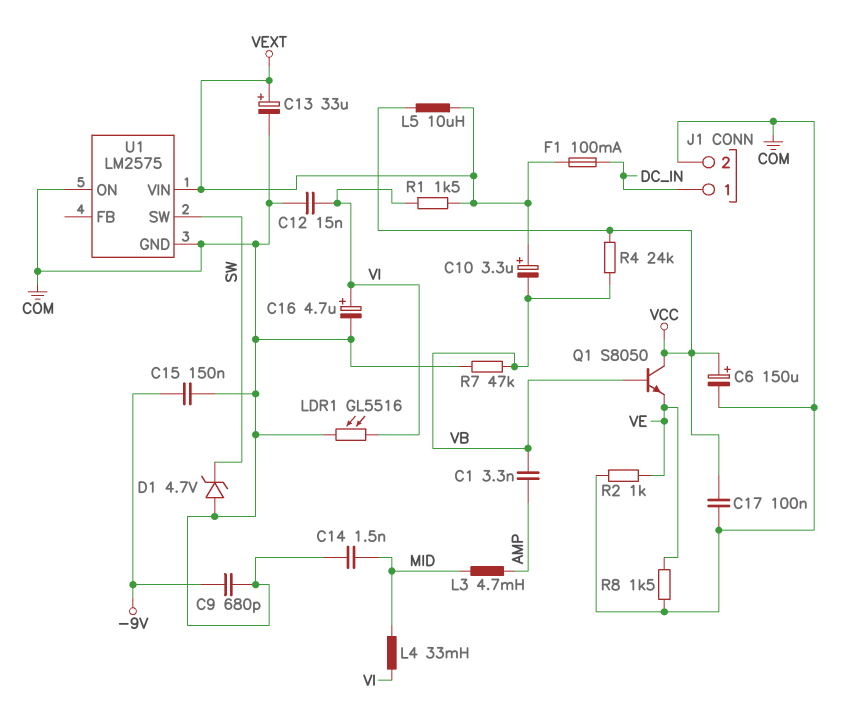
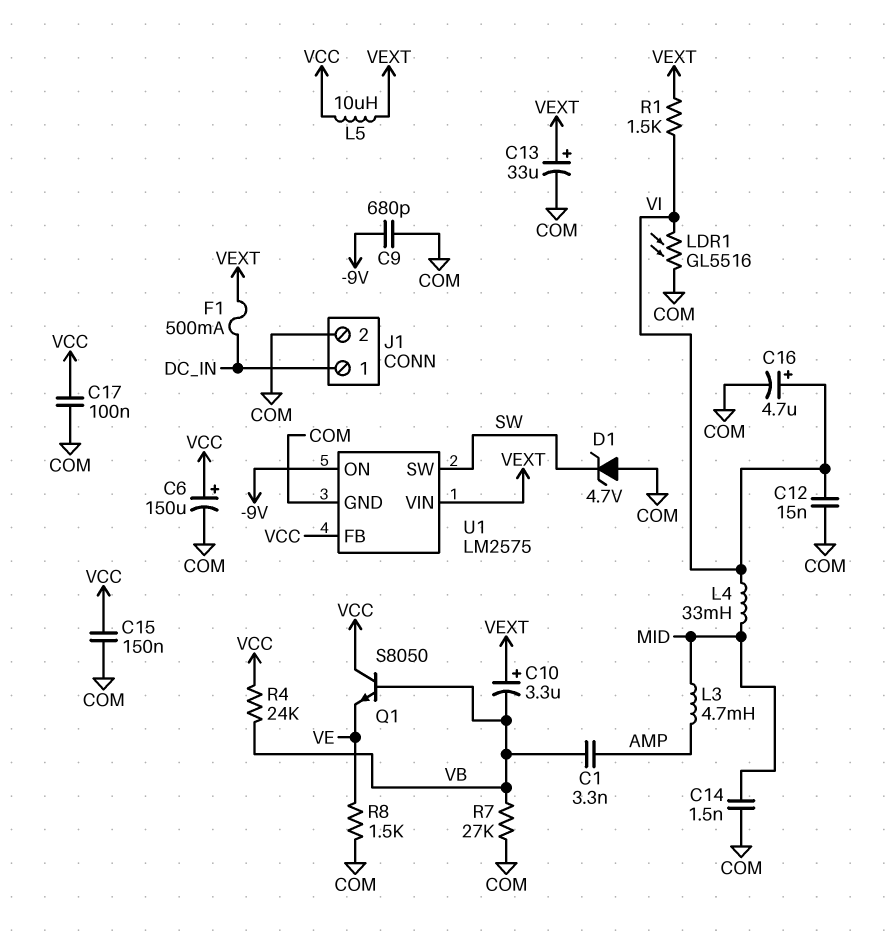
C15: 150nF (-9V, COM) -> 150nF (COM, VCC)
F1: 100mA (DC_IN, VEXT) -> 500mA (DC_IN, VEXT)
R2: 1k (COM, VE) -> none
R7: 47k (COM, VB) -> 27k (COM, VB)
U1 pin FB: none -> VCC
U1 pin ON: COM -> -9V

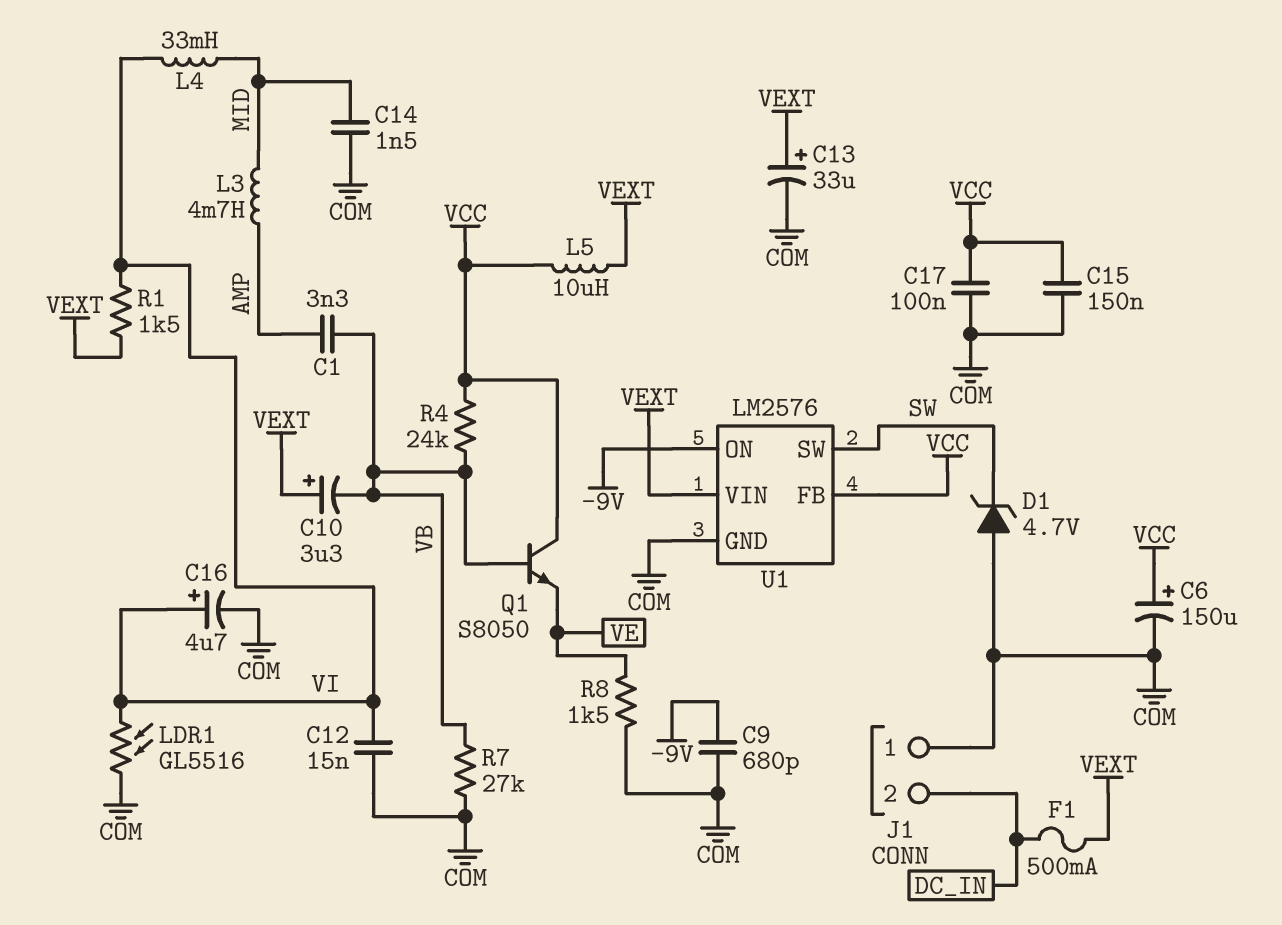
J1 pin 1: DC_IN -> COM
J1 pin 2: COM -> DC_IN
U1: LM2575 -> LM2576

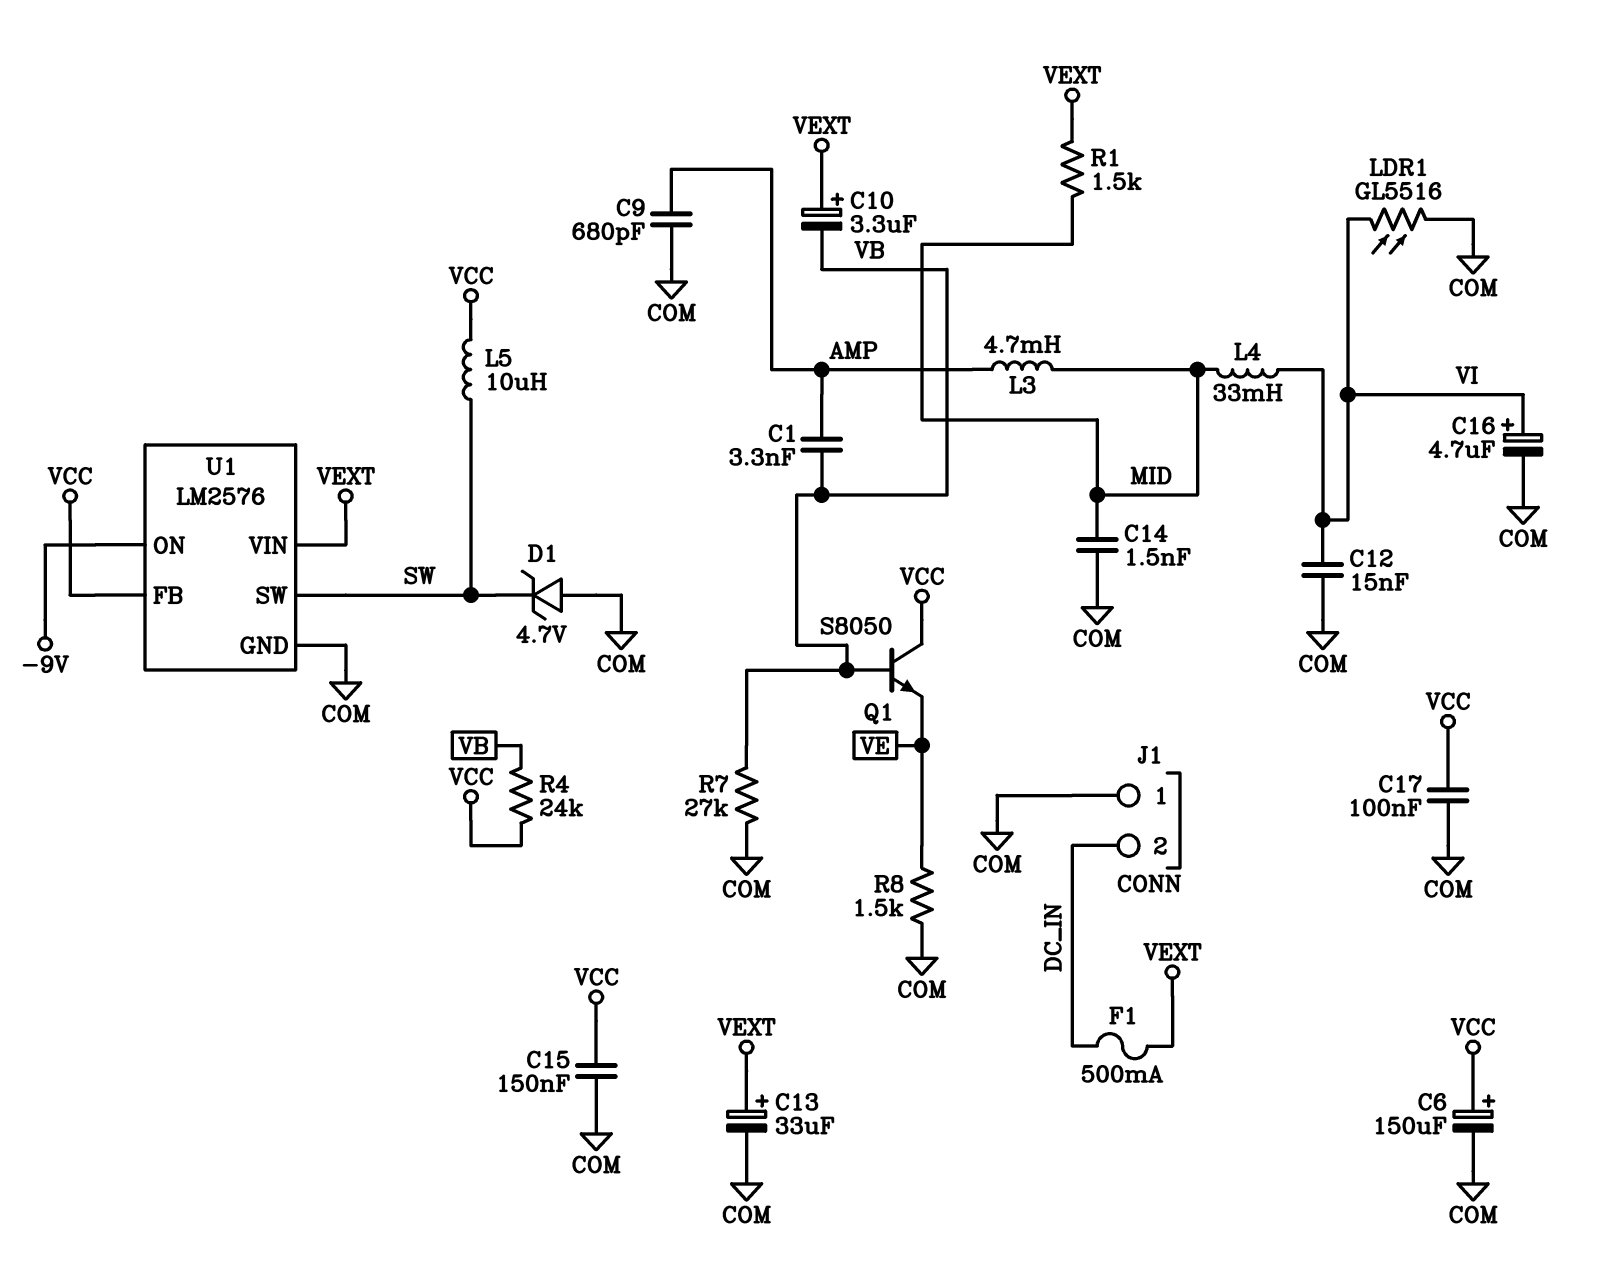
C9: 680pF (-9V, COM) -> 680pF (AMP, COM)
L5: 10uH (VCC, VEXT) -> 10uH (SW, VCC)
R1: 1.5k (VEXT, VI) -> 1.5k (MID, VEXT)

